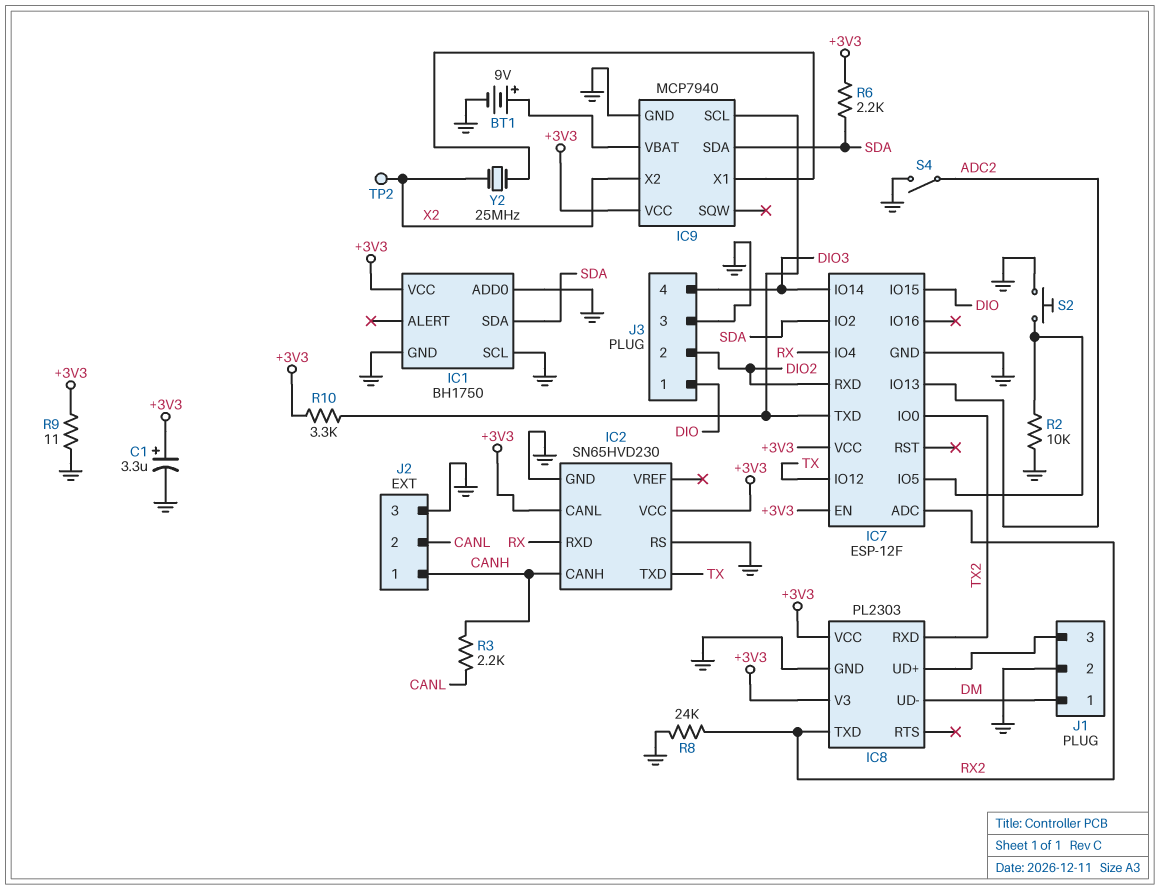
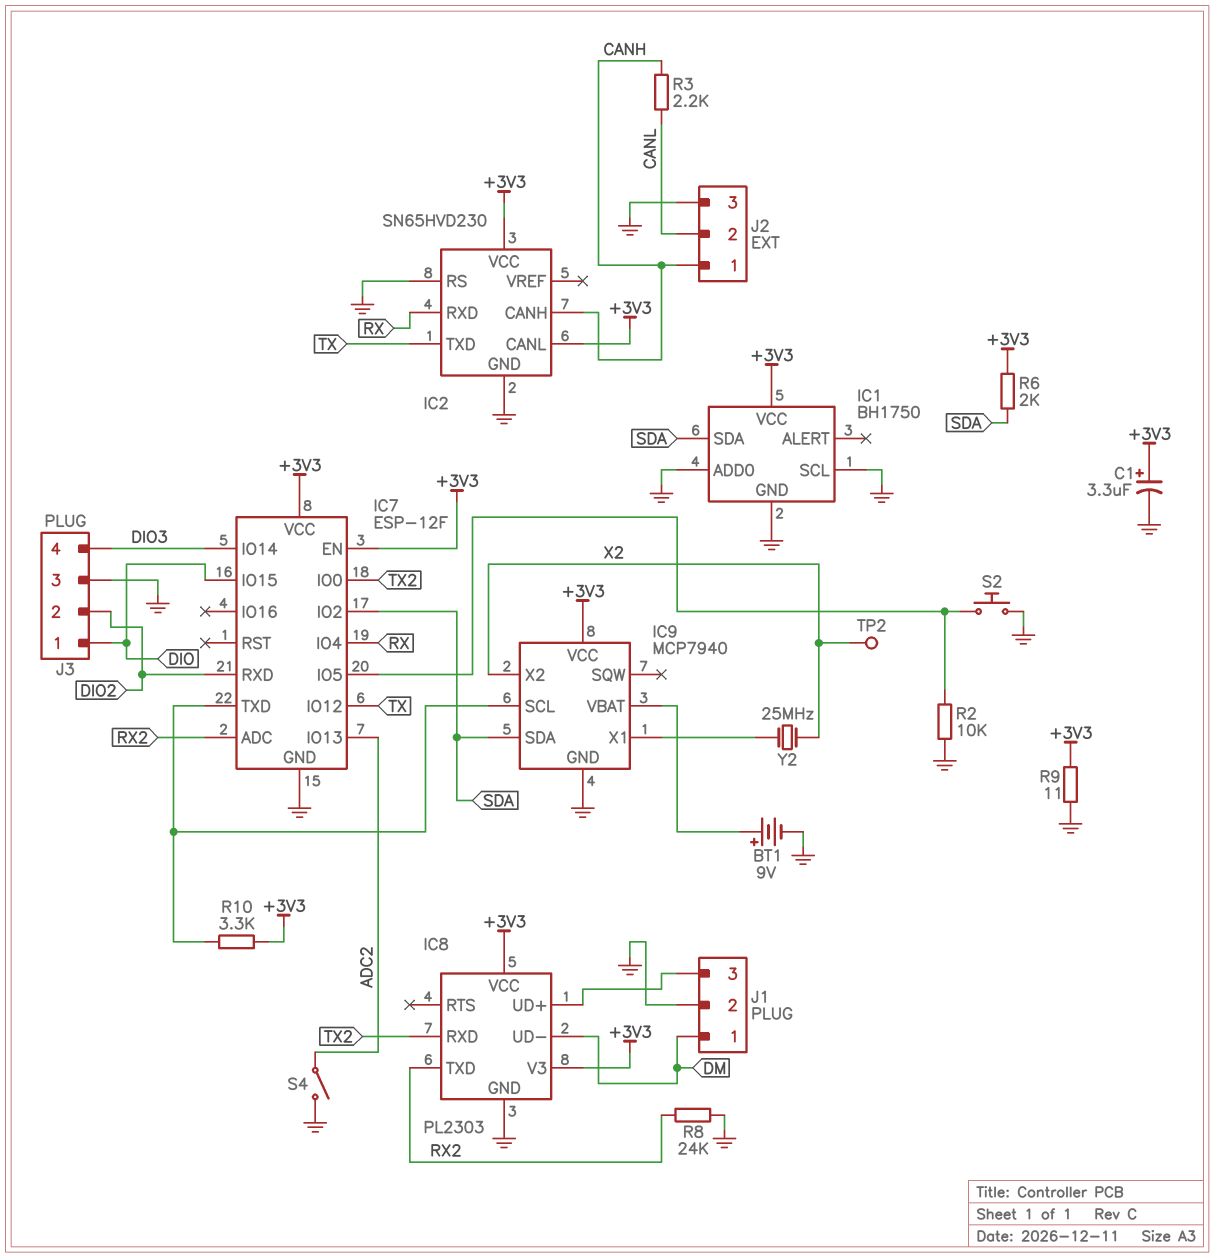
R6: 2.2k (+3V3, SDA) -> 2k (+3V3, SDA)

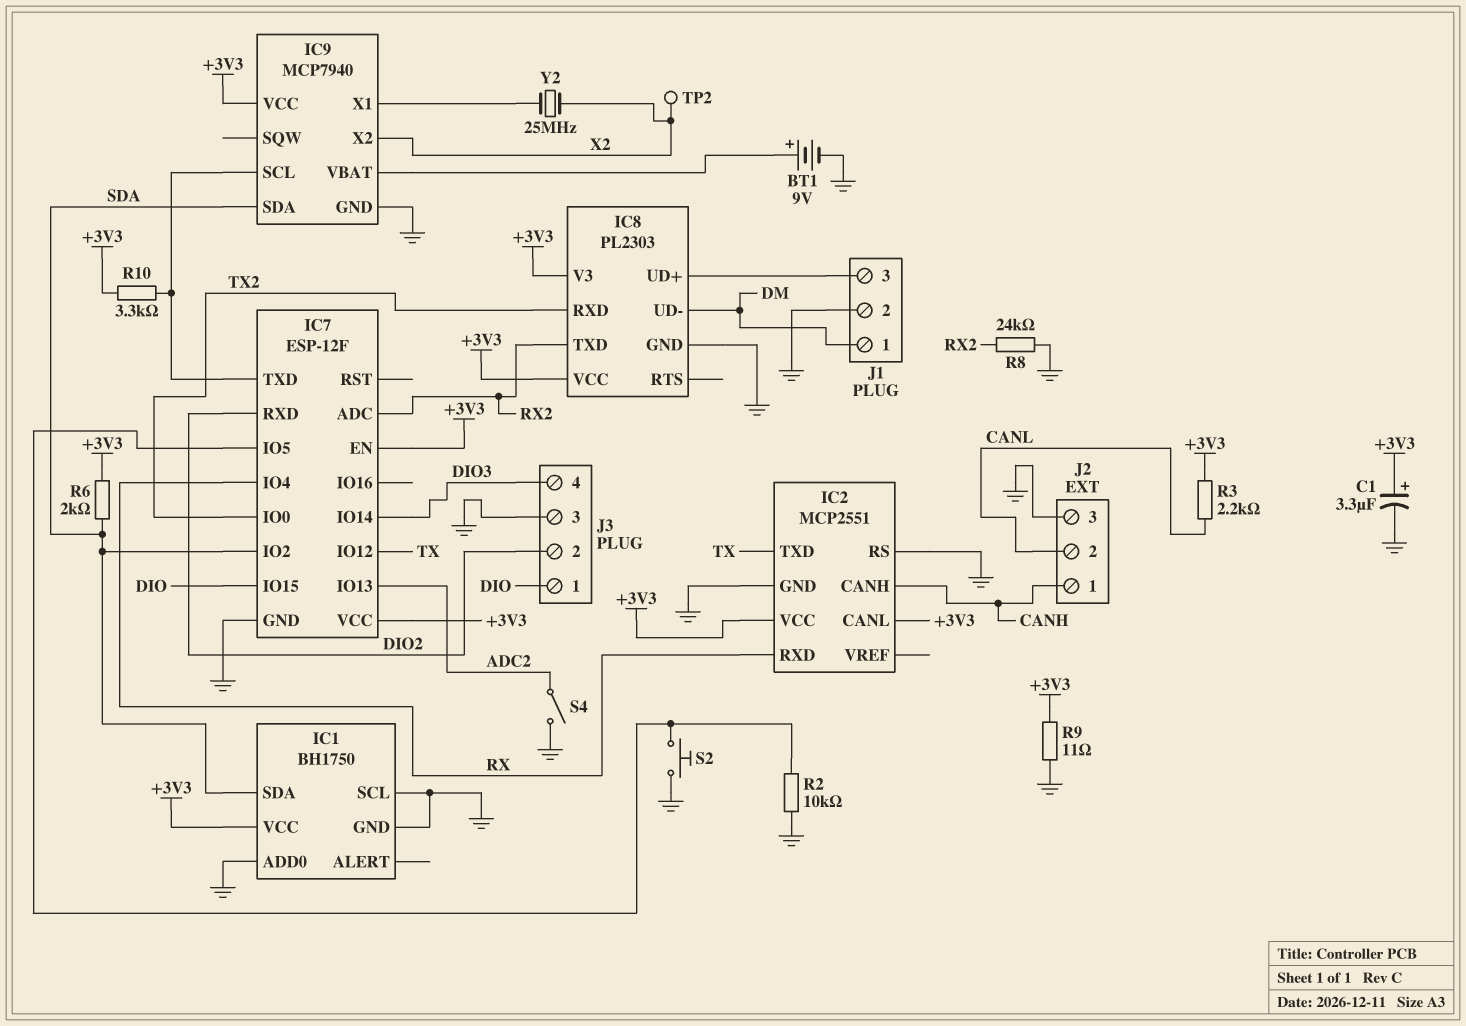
IC2: SN65HVD230 -> MCP2551
R3: 2.2k (CANH, CANL) -> 2.2k (+3V3, CANL)

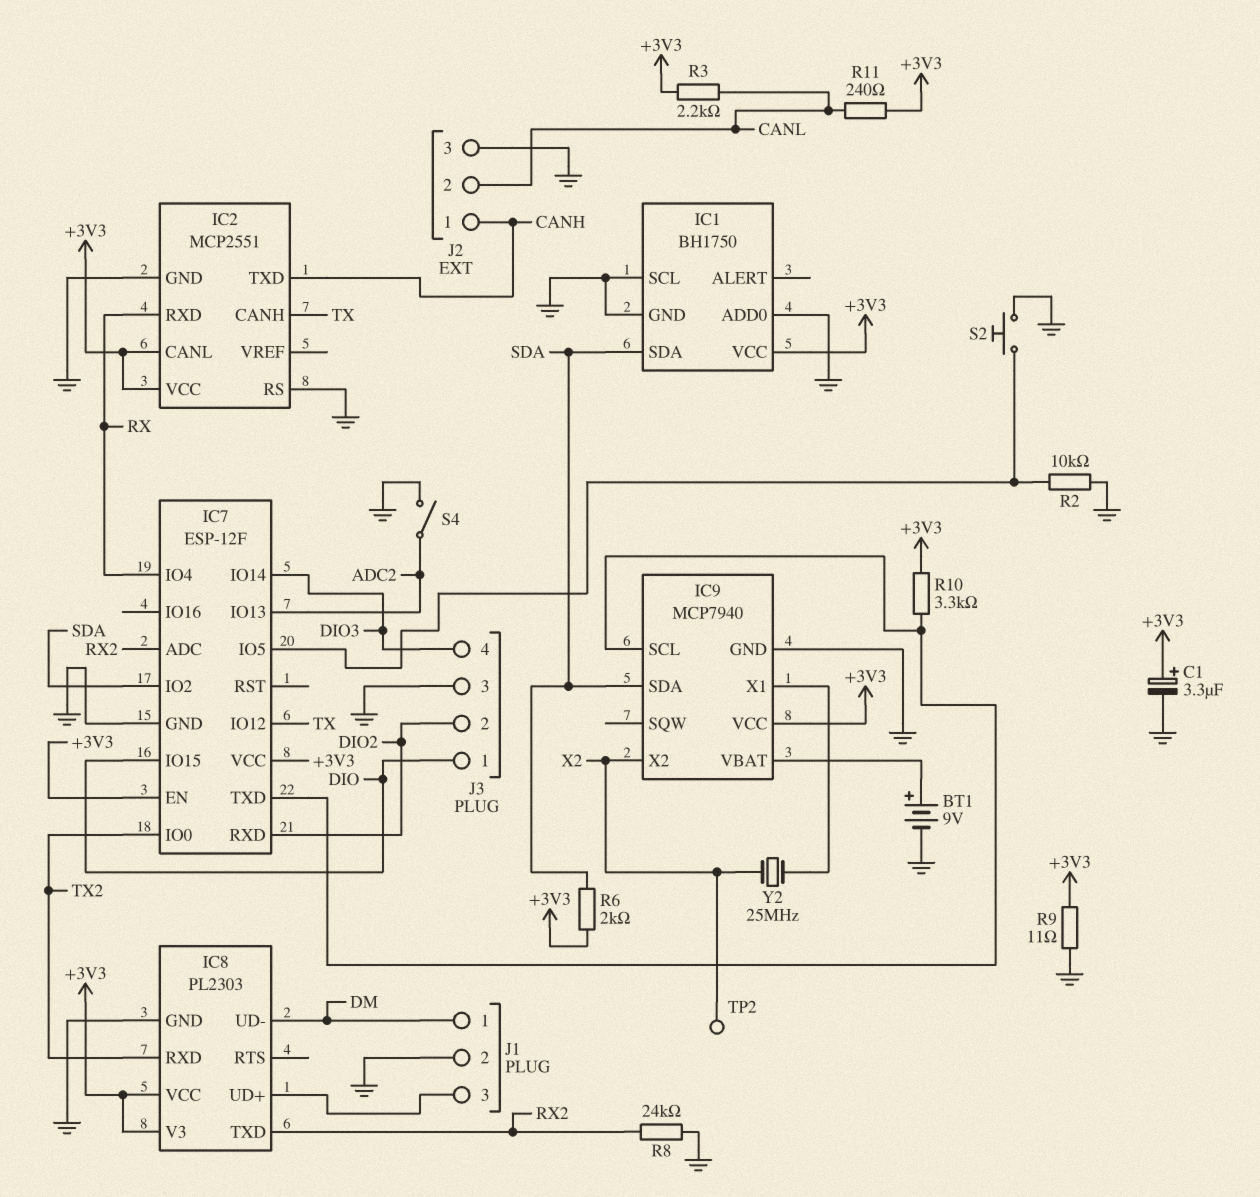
IC2 pin CANH: CANH -> TX
IC2 pin TXD: TX -> CANH
R11: none -> 240 (+3V3, CANL)

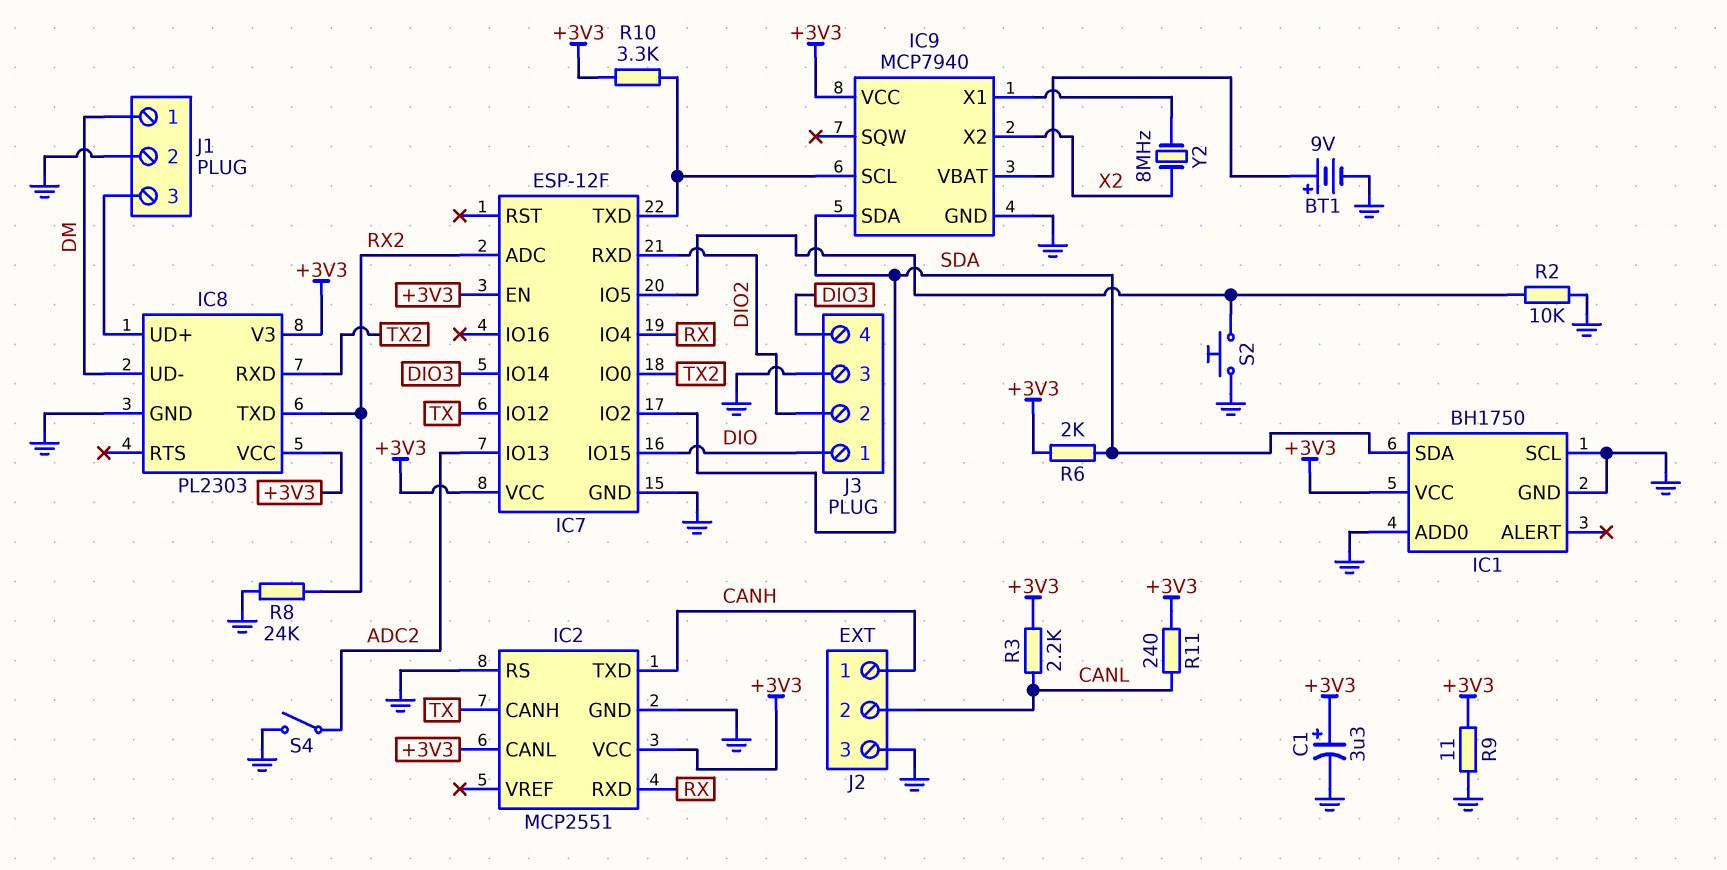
TP2: test point (X2) -> none
Y2: 25MHz (IC9/X1, X2) -> 8MHz (IC9/X1, X2)

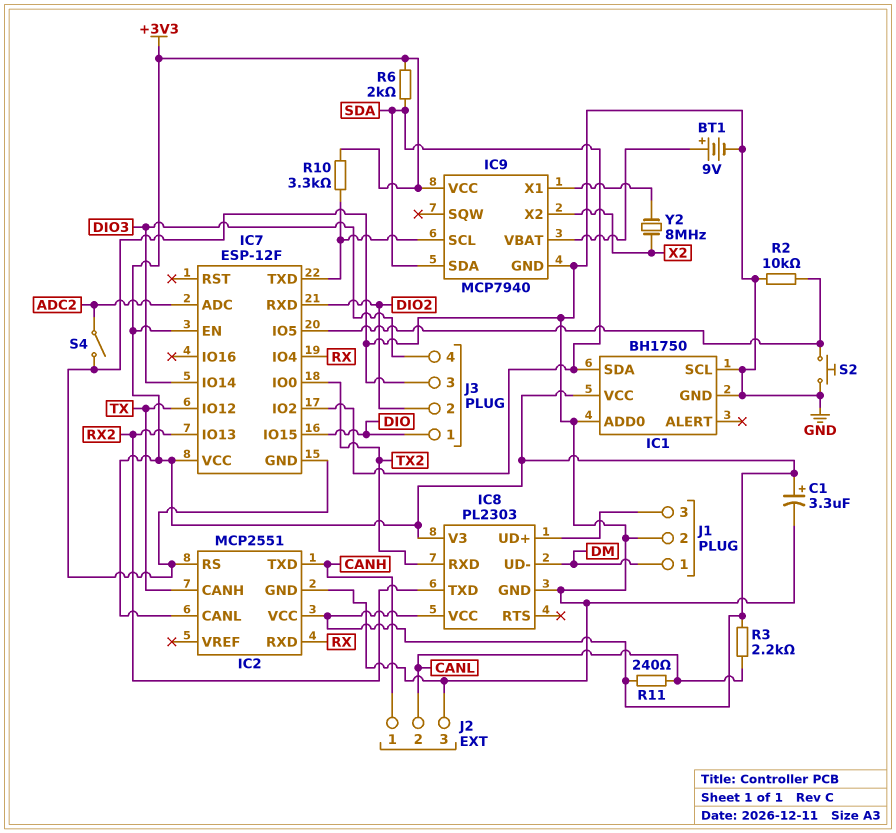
IC7 pin ADC: RX2 -> ADC2
IC7 pin IO13: ADC2 -> RX2
R8: 24k (GND, RX2) -> none
R9: 11 (+3V3, GND) -> none

